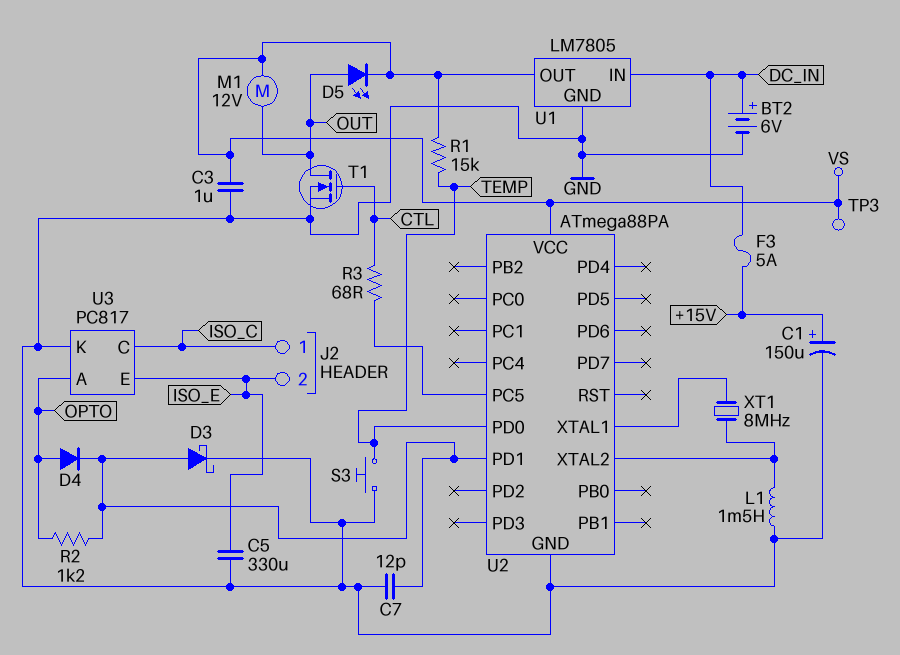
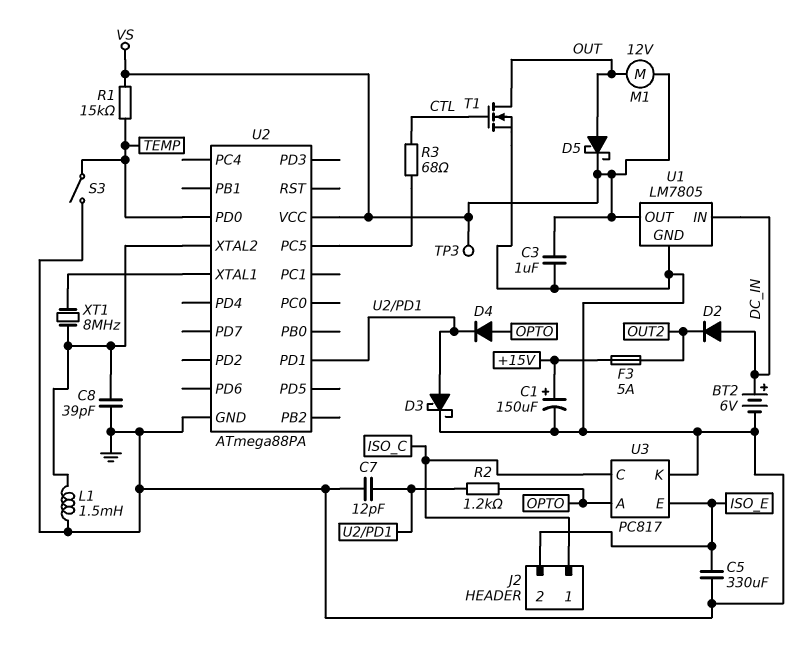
C8: none -> 39pF (GND, U2/XTAL2)
D2: none -> diode (A DC_IN, K OUT2)
D5: LED (A OUT, K VS) -> schottky (A OUT, K VS)
F3: 5A (+15V, DC_IN) -> 5A (+15V, OUT2)
S3: button (GND, TEMP) -> switch (GND, TEMP)

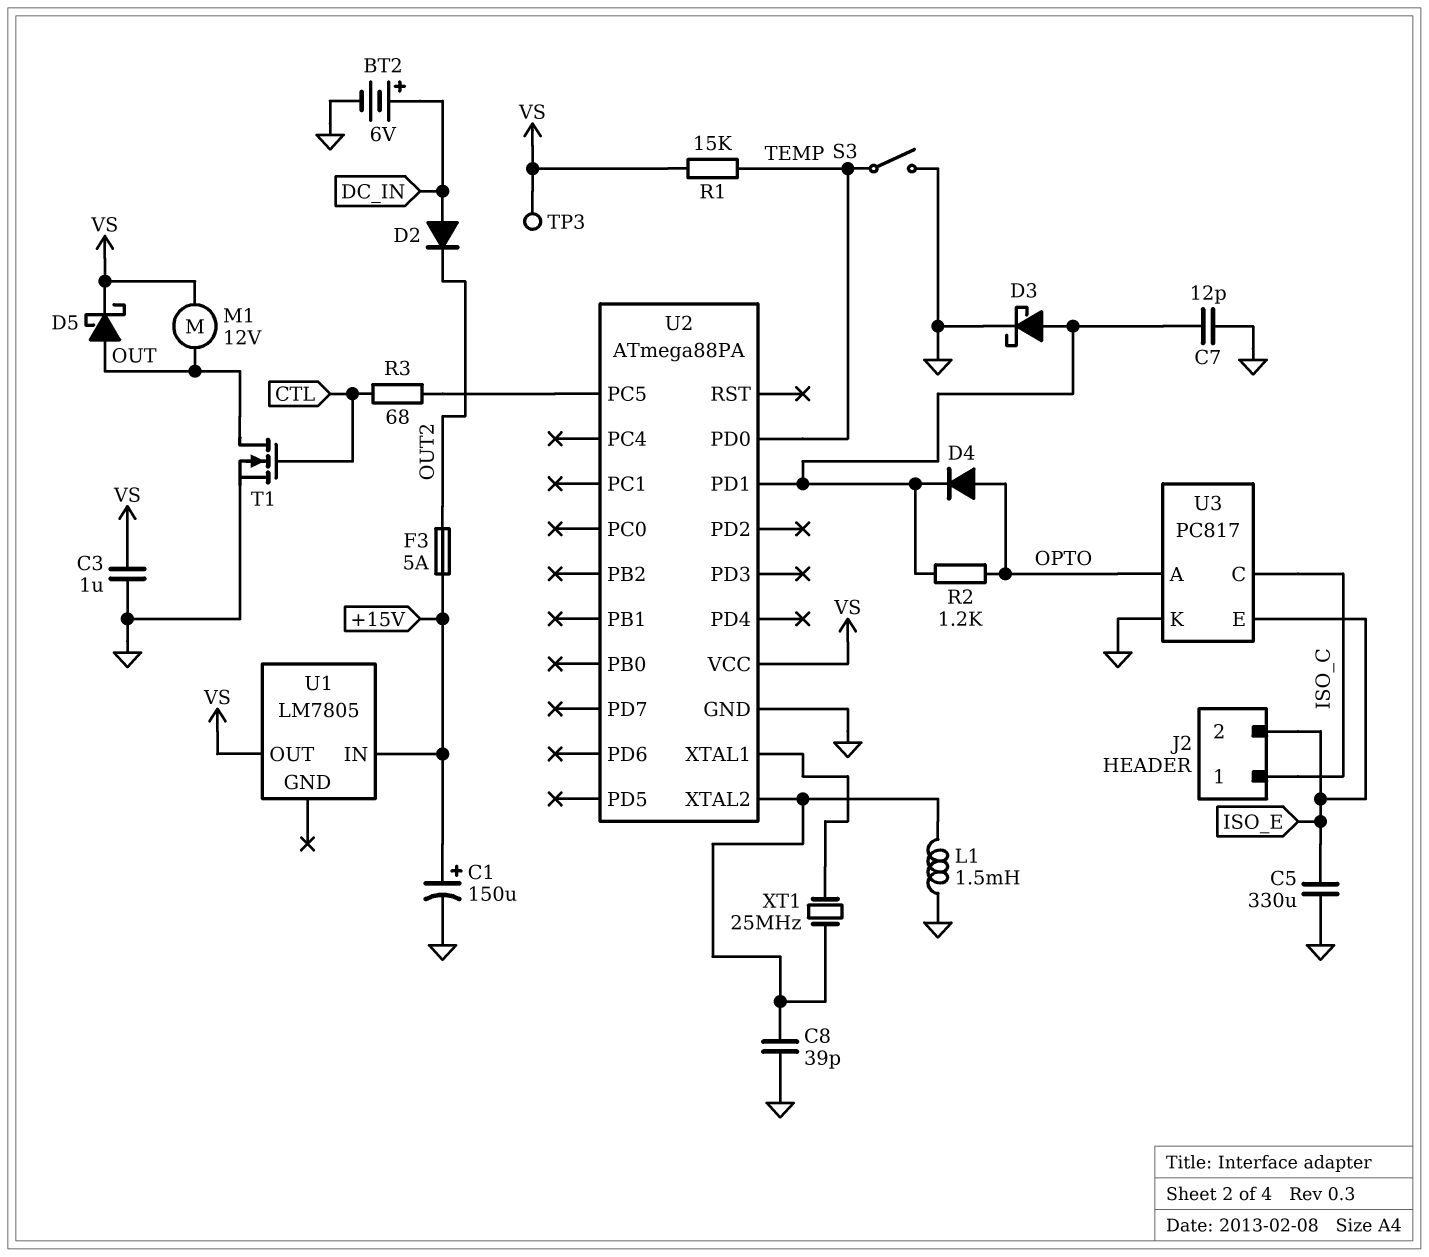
U1 pin GND: GND -> none
U1 pin IN: DC_IN -> +15V
XT1: 8MHz (U2/XTAL1, U2/XTAL2) -> 25MHz (U2/XTAL1, U2/XTAL2)

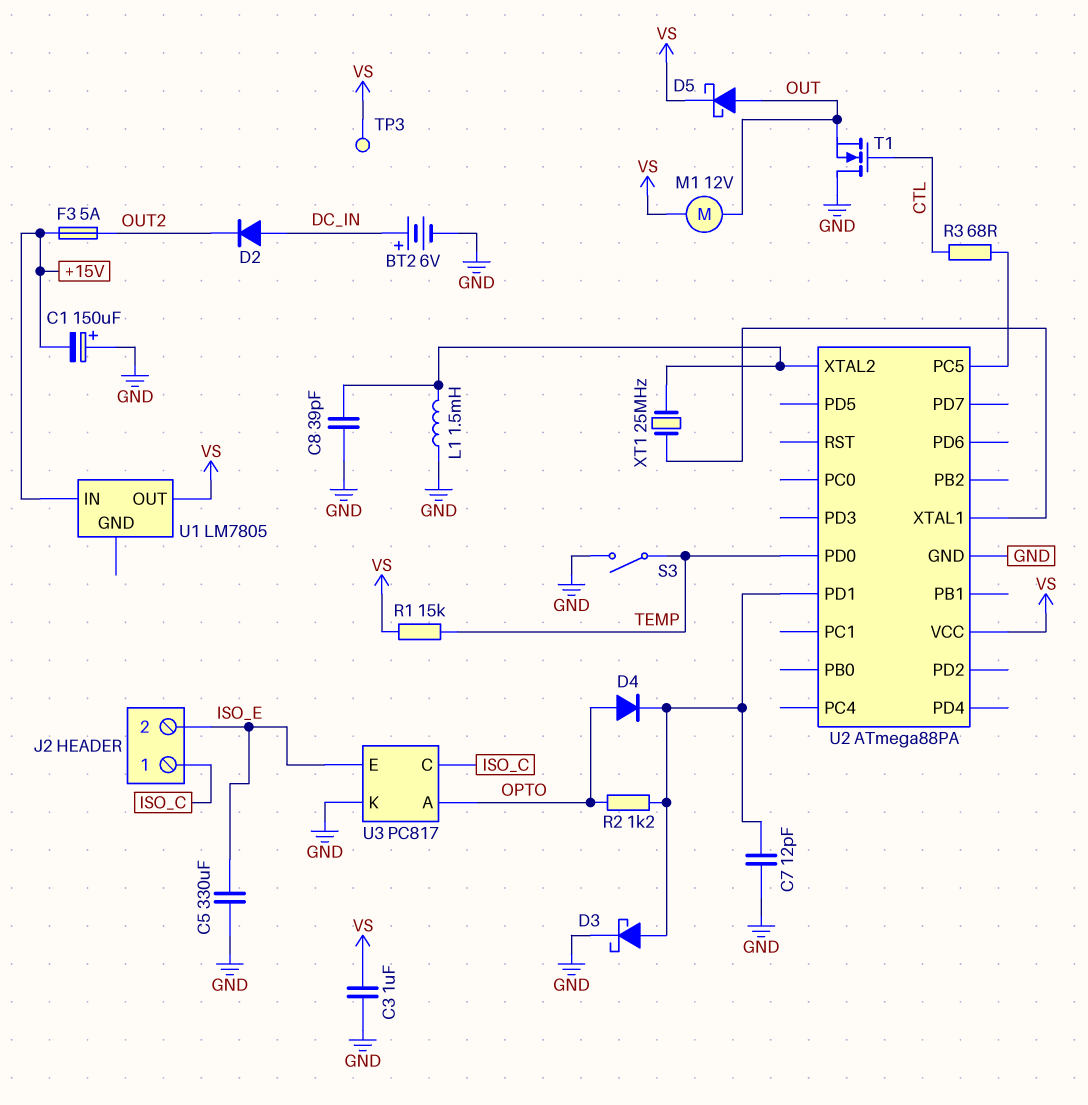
C1: 150uF (plus +15V, minus GND) -> 150uF (plus GND, minus +15V)
T1: NMOS (G CTL, D OUT, S GND) -> NMOS (G CTL, D GND, S OUT)

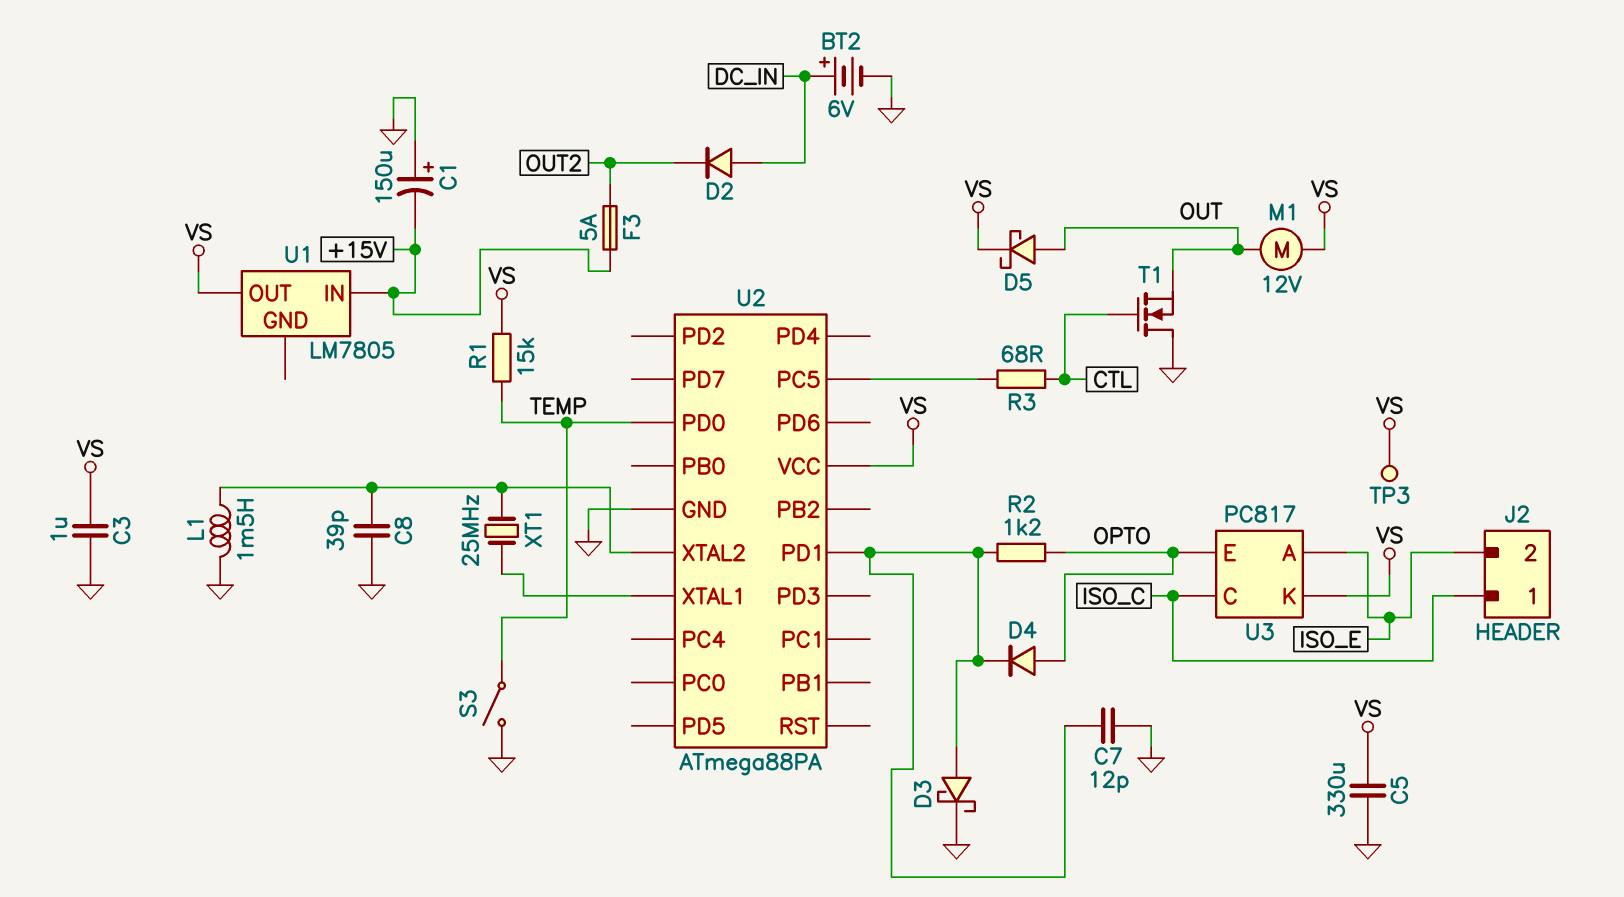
C5: 330uF (GND, ISO_E) -> 330uF (GND, VS)
U3 pin A: OPTO -> ISO_E
U3 pin E: ISO_E -> OPTO
U3 pin K: GND -> VS

